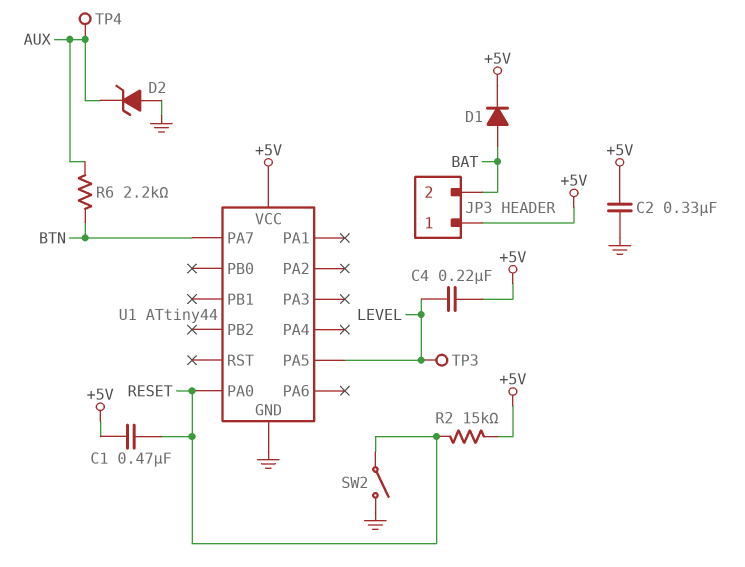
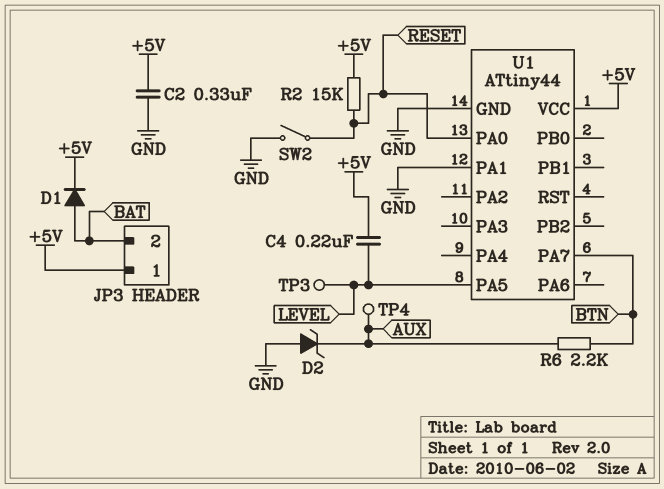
C1: 470nF (+5V, RESET) -> none
U1 pin PA1: none -> GND

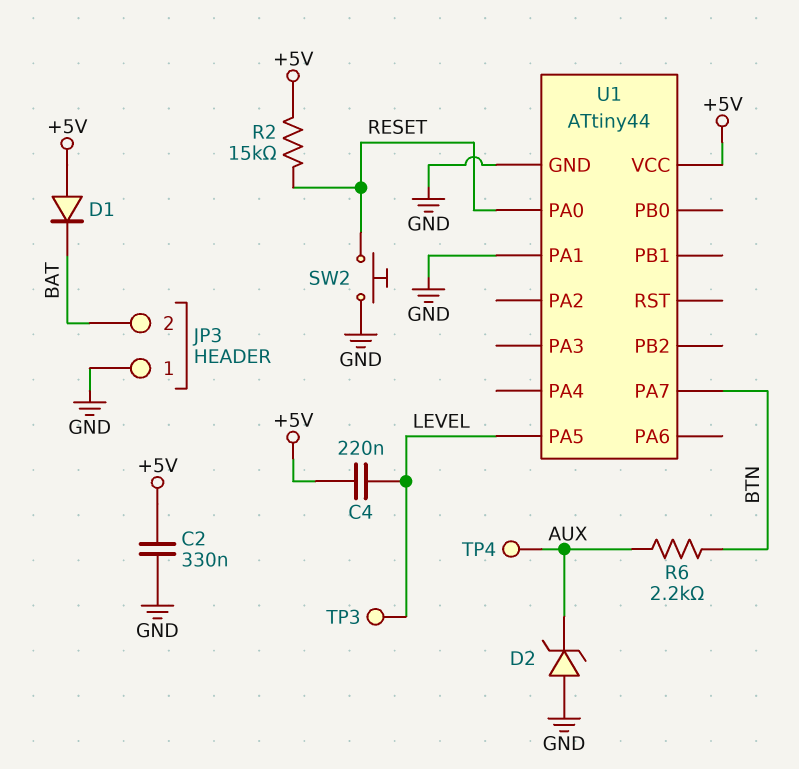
D1: diode (A BAT, K +5V) -> diode (A +5V, K BAT)
JP3 pin 1: +5V -> GND
SW2: switch (GND, RESET) -> button (GND, RESET)

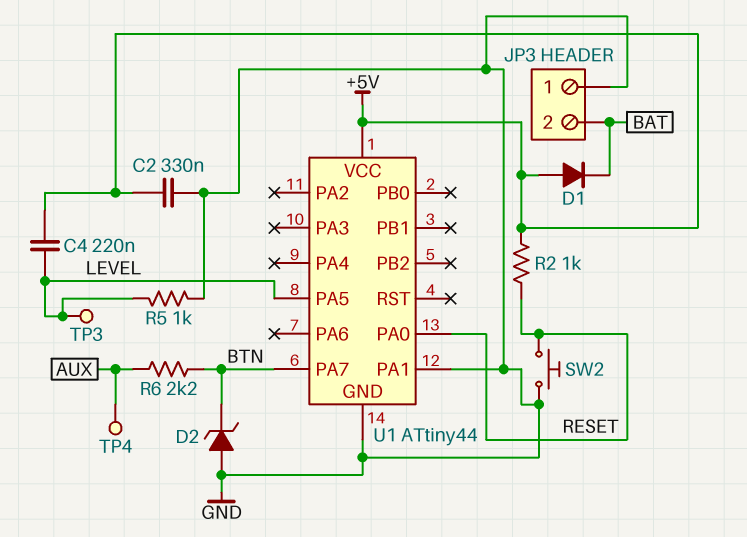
D2: zener (A GND, K AUX) -> zener (A GND, K BTN)
R2: 15k (+5V, RESET) -> 1k (+5V, RESET)
R5: none -> 1k (GND, LEVEL)

